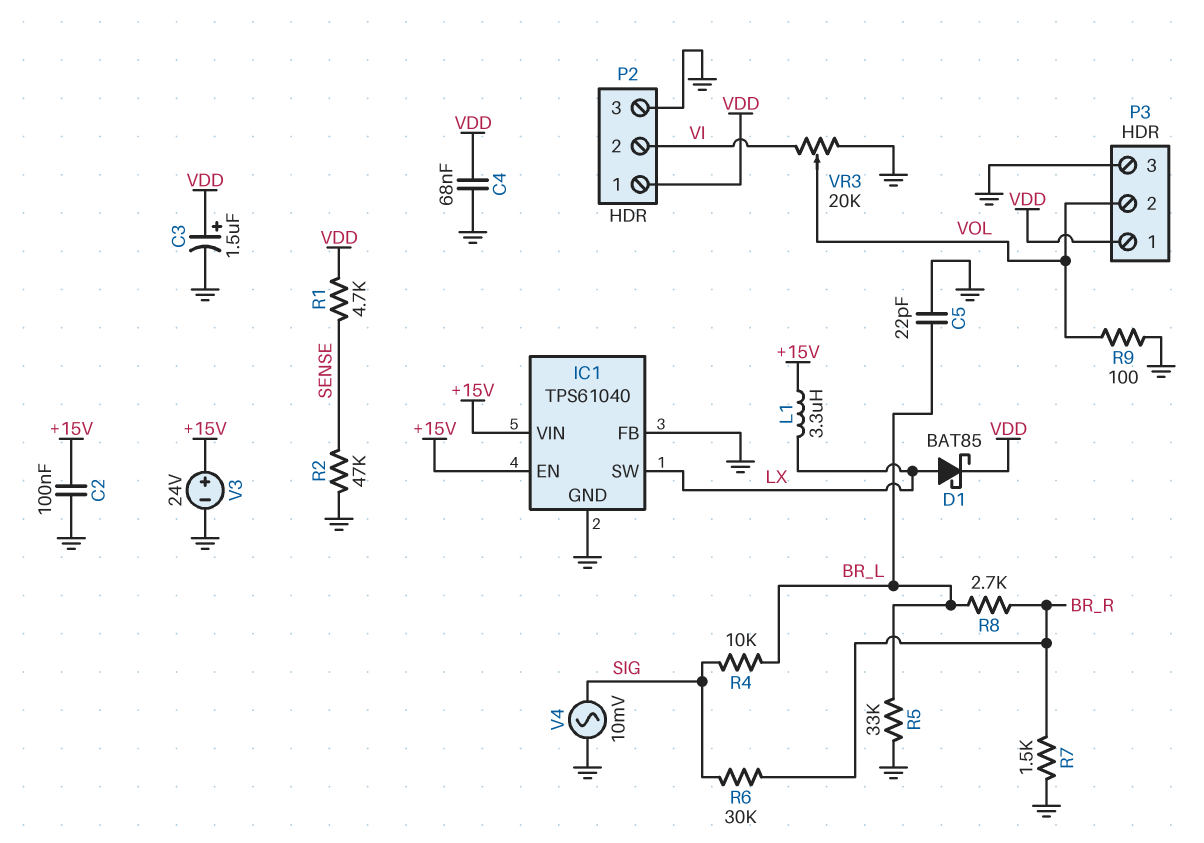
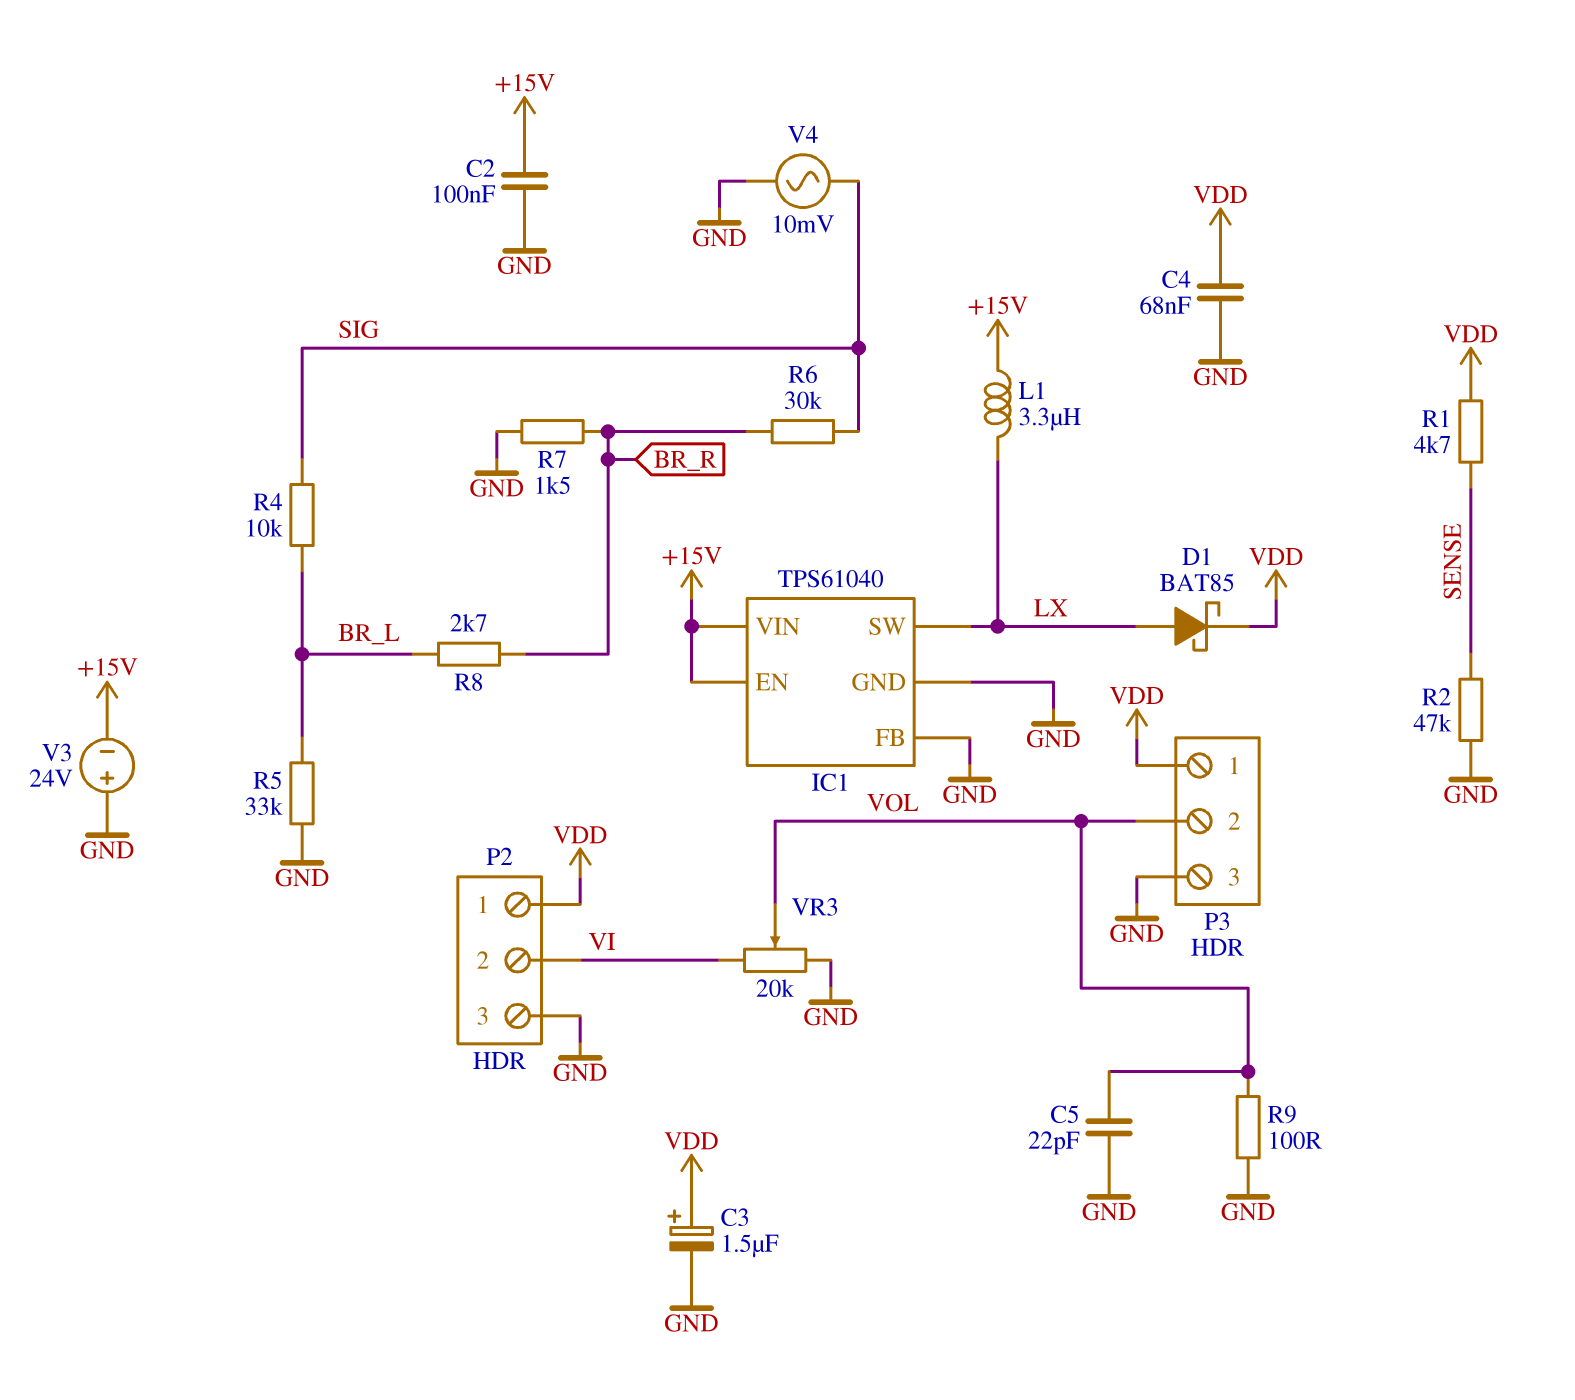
C5: 22pF (BR_L, GND) -> 22pF (GND, VOL)
V3: 24V (plus +15V, minus GND) -> 24V (plus GND, minus +15V)

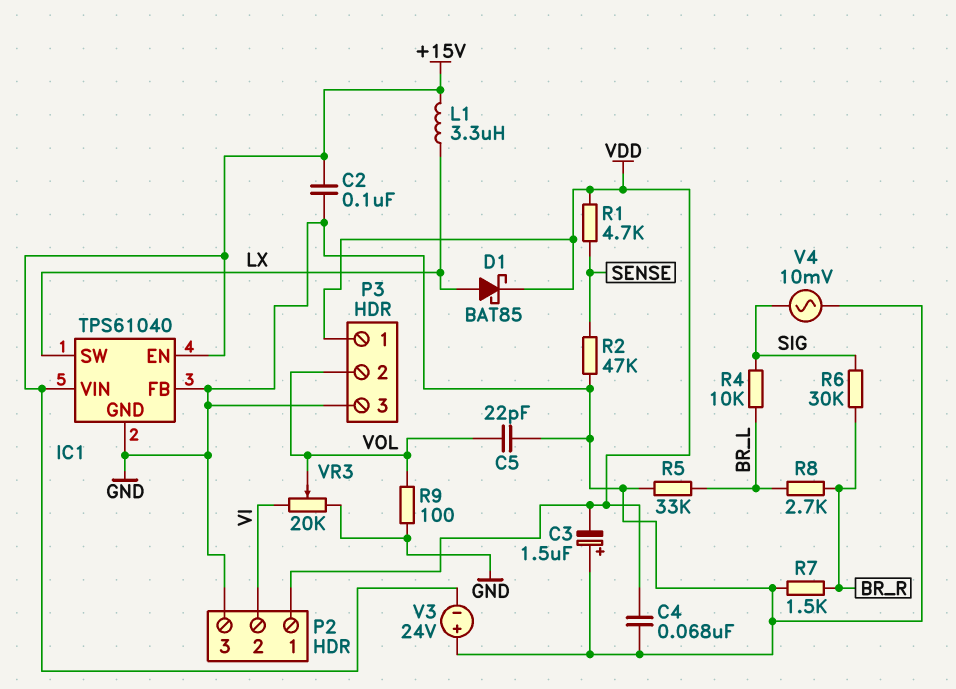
C3: 1.5uF (plus VDD, minus GND) -> 1.5uF (plus GND, minus VDD)

